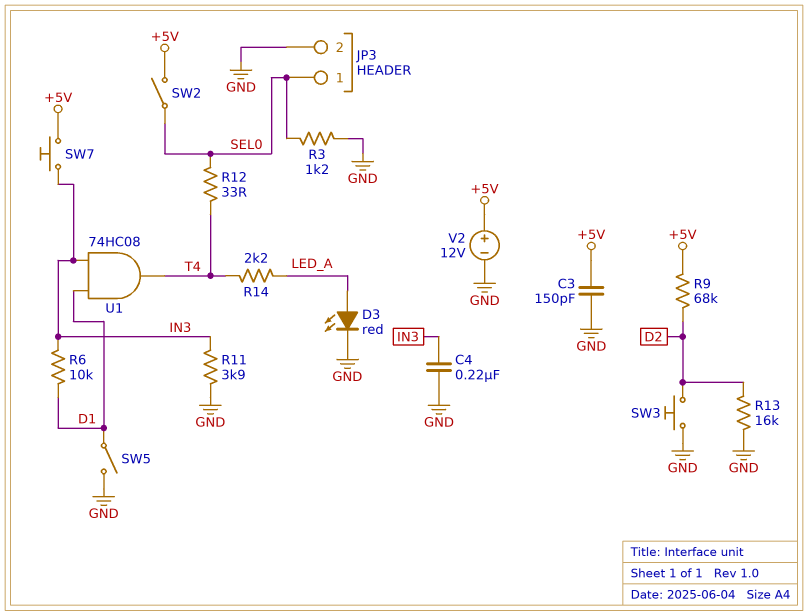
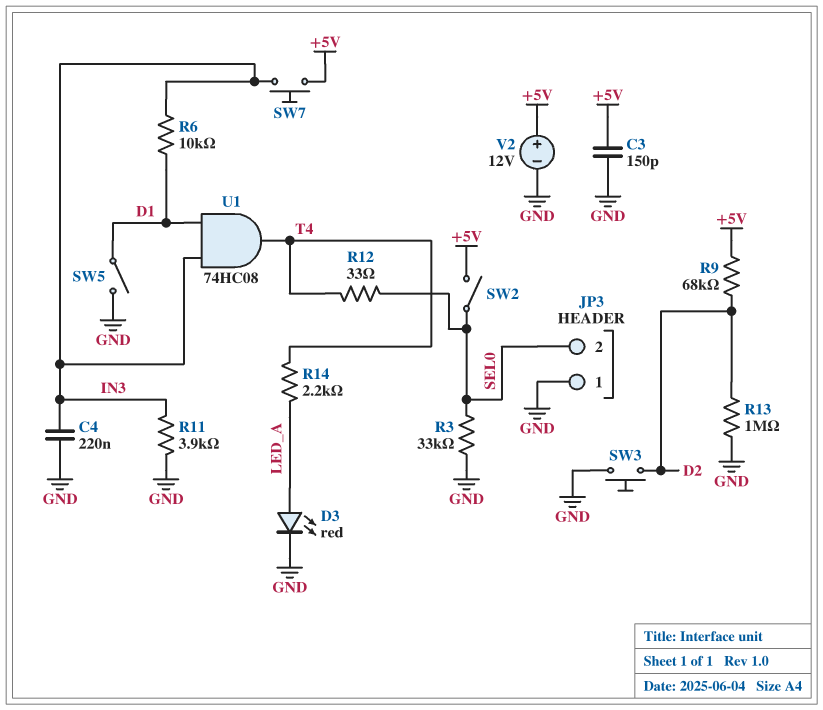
JP3 pin 1: SEL0 -> GND
JP3 pin 2: GND -> SEL0
R3: 1.2k (GND, SEL0) -> 33k (GND, SEL0)
R13: 16k (D2, GND) -> 1M (D2, GND)

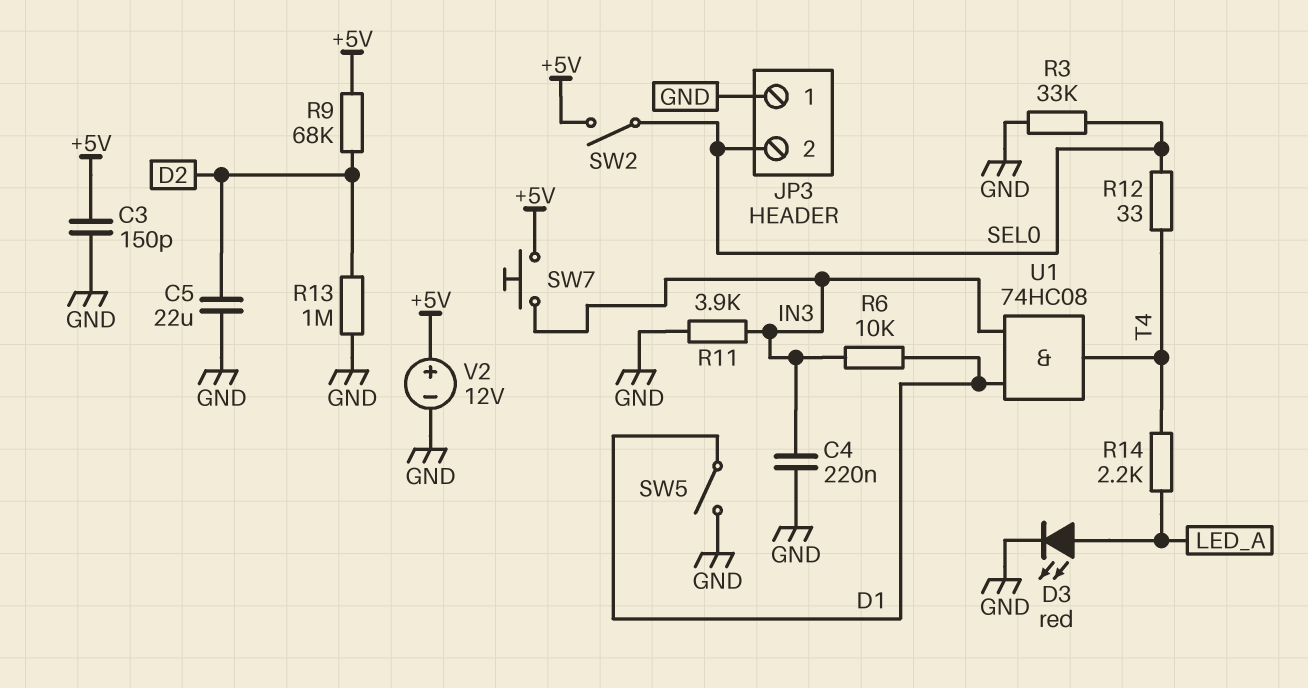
C5: none -> 22uF (D2, GND)
SW3: button (D2, GND) -> none

